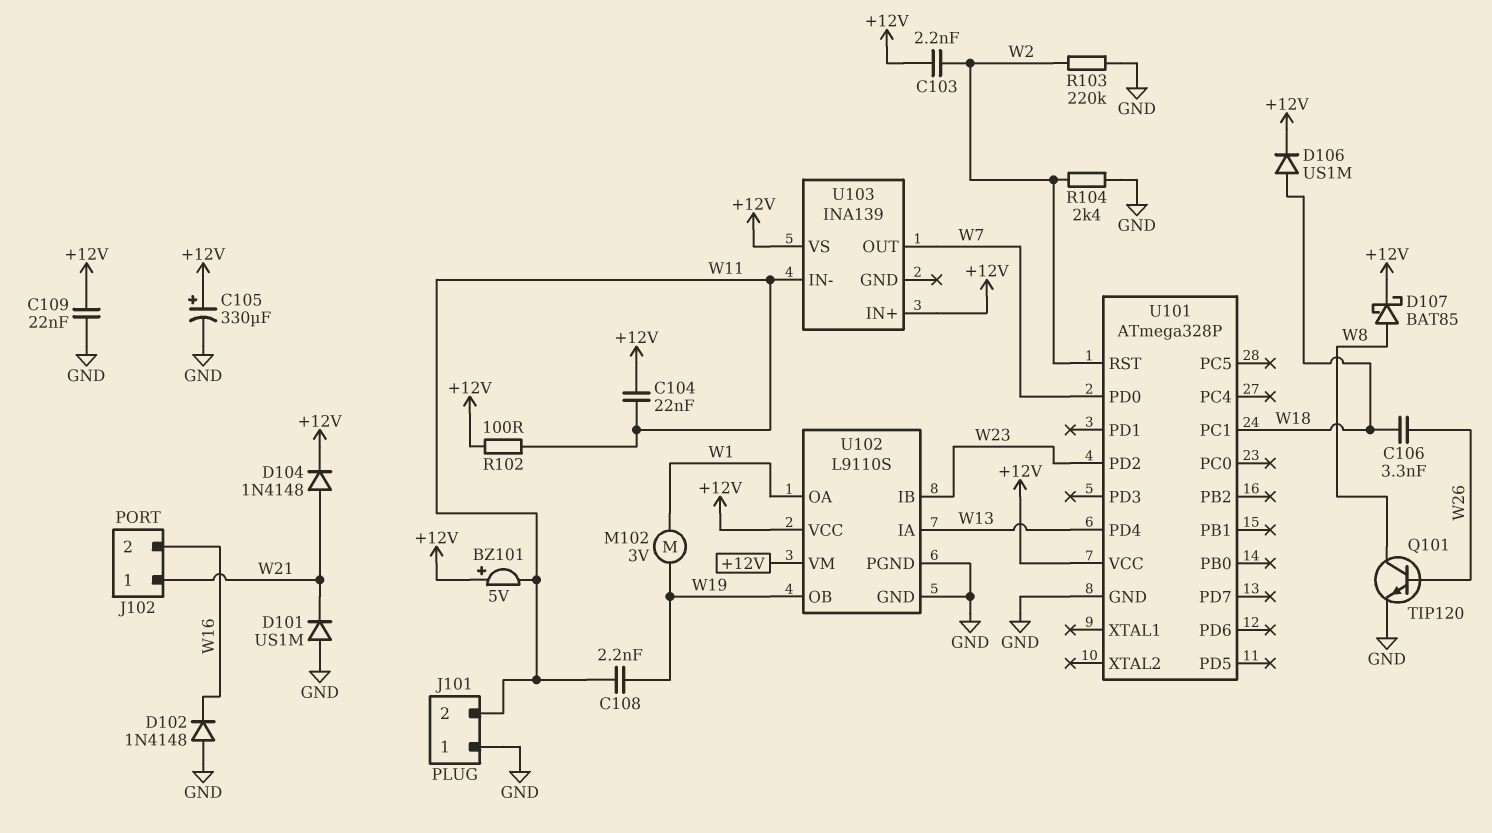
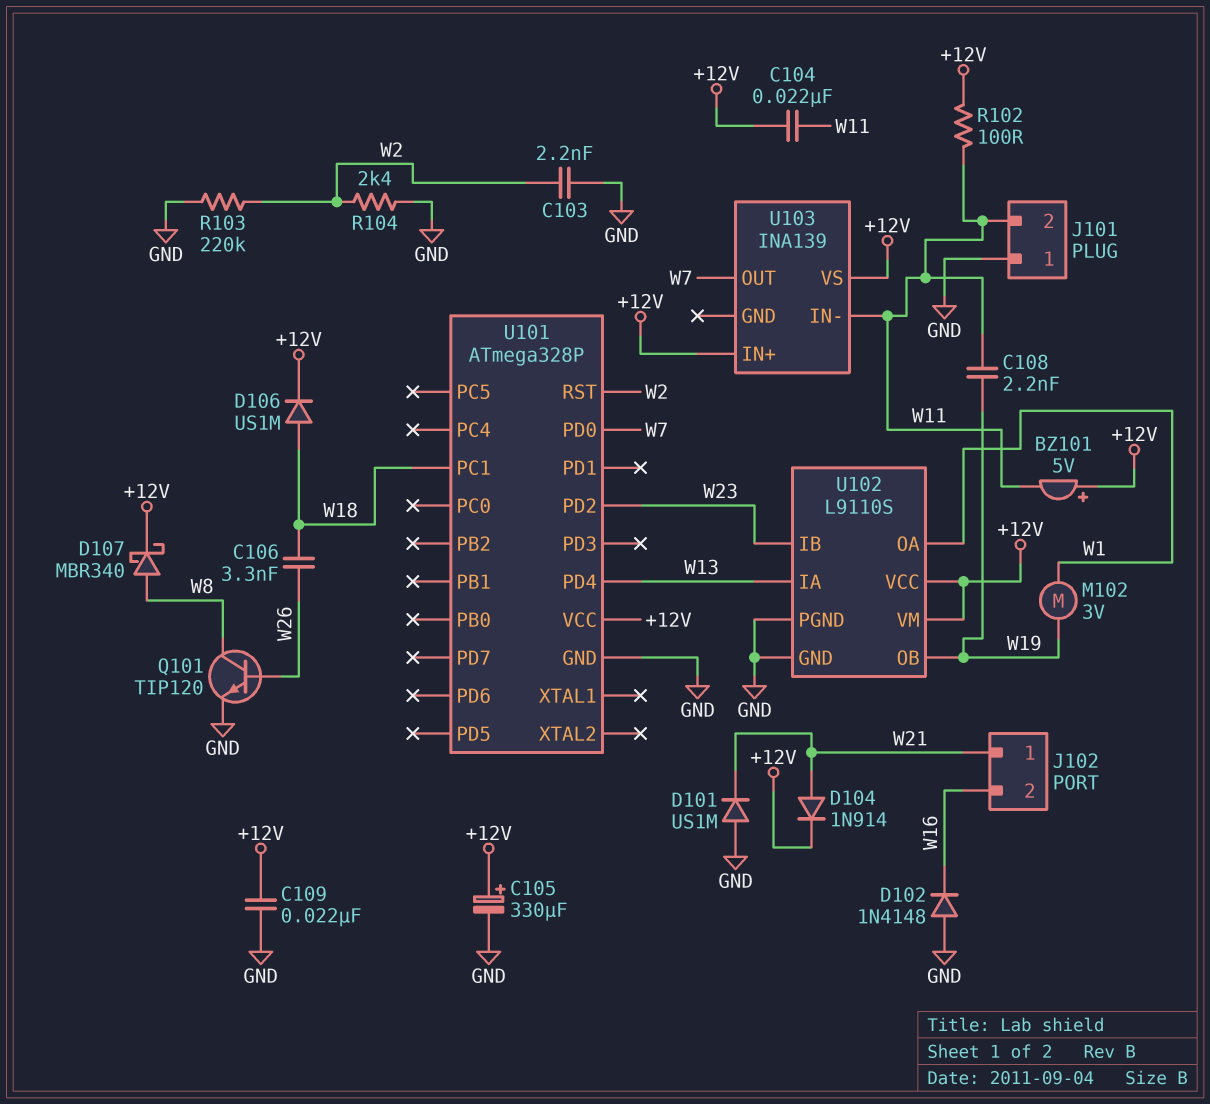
C103: 2.2nF (+12V, W2) -> 2.2nF (GND, W2)
D104: diode 1N4148 (A W21, K +12V) -> diode 1N914 (A W21, K +12V)
D107: schottky BAT85 (A W8, K +12V) -> schottky MBR340 (A W8, K +12V)

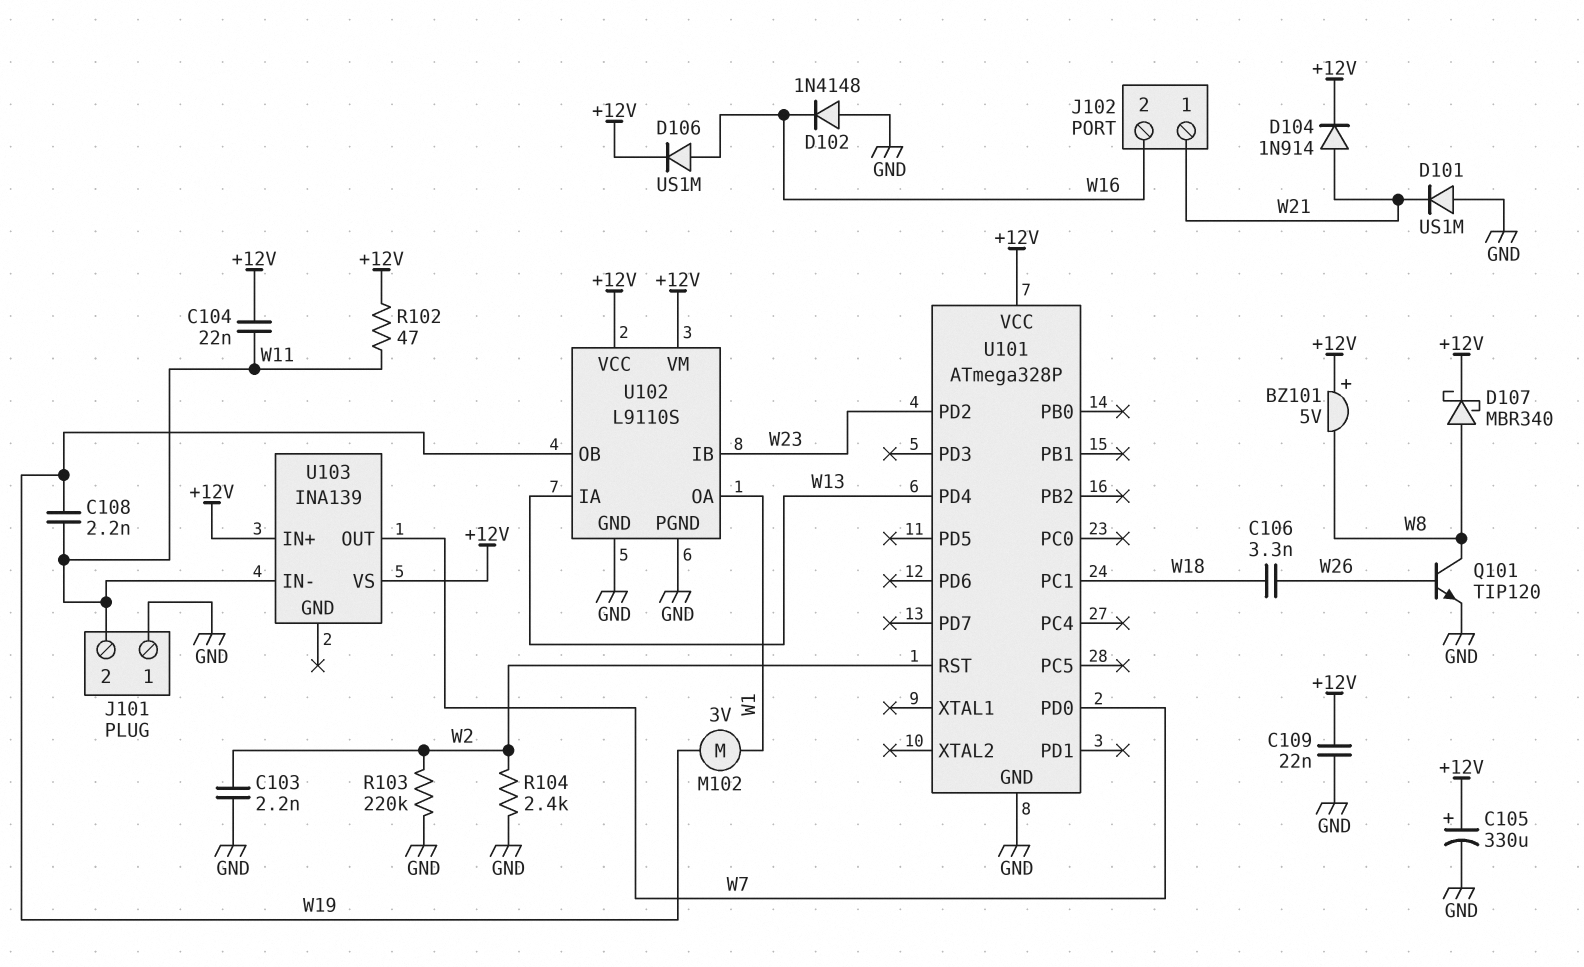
BZ101: buzzer 5V (plus +12V, minus W11) -> buzzer 5V (plus +12V, minus W8)
D106: diode US1M (A W18, K +12V) -> diode US1M (A W16, K +12V)
R102: 100 (+12V, W11) -> 47 (+12V, W11)

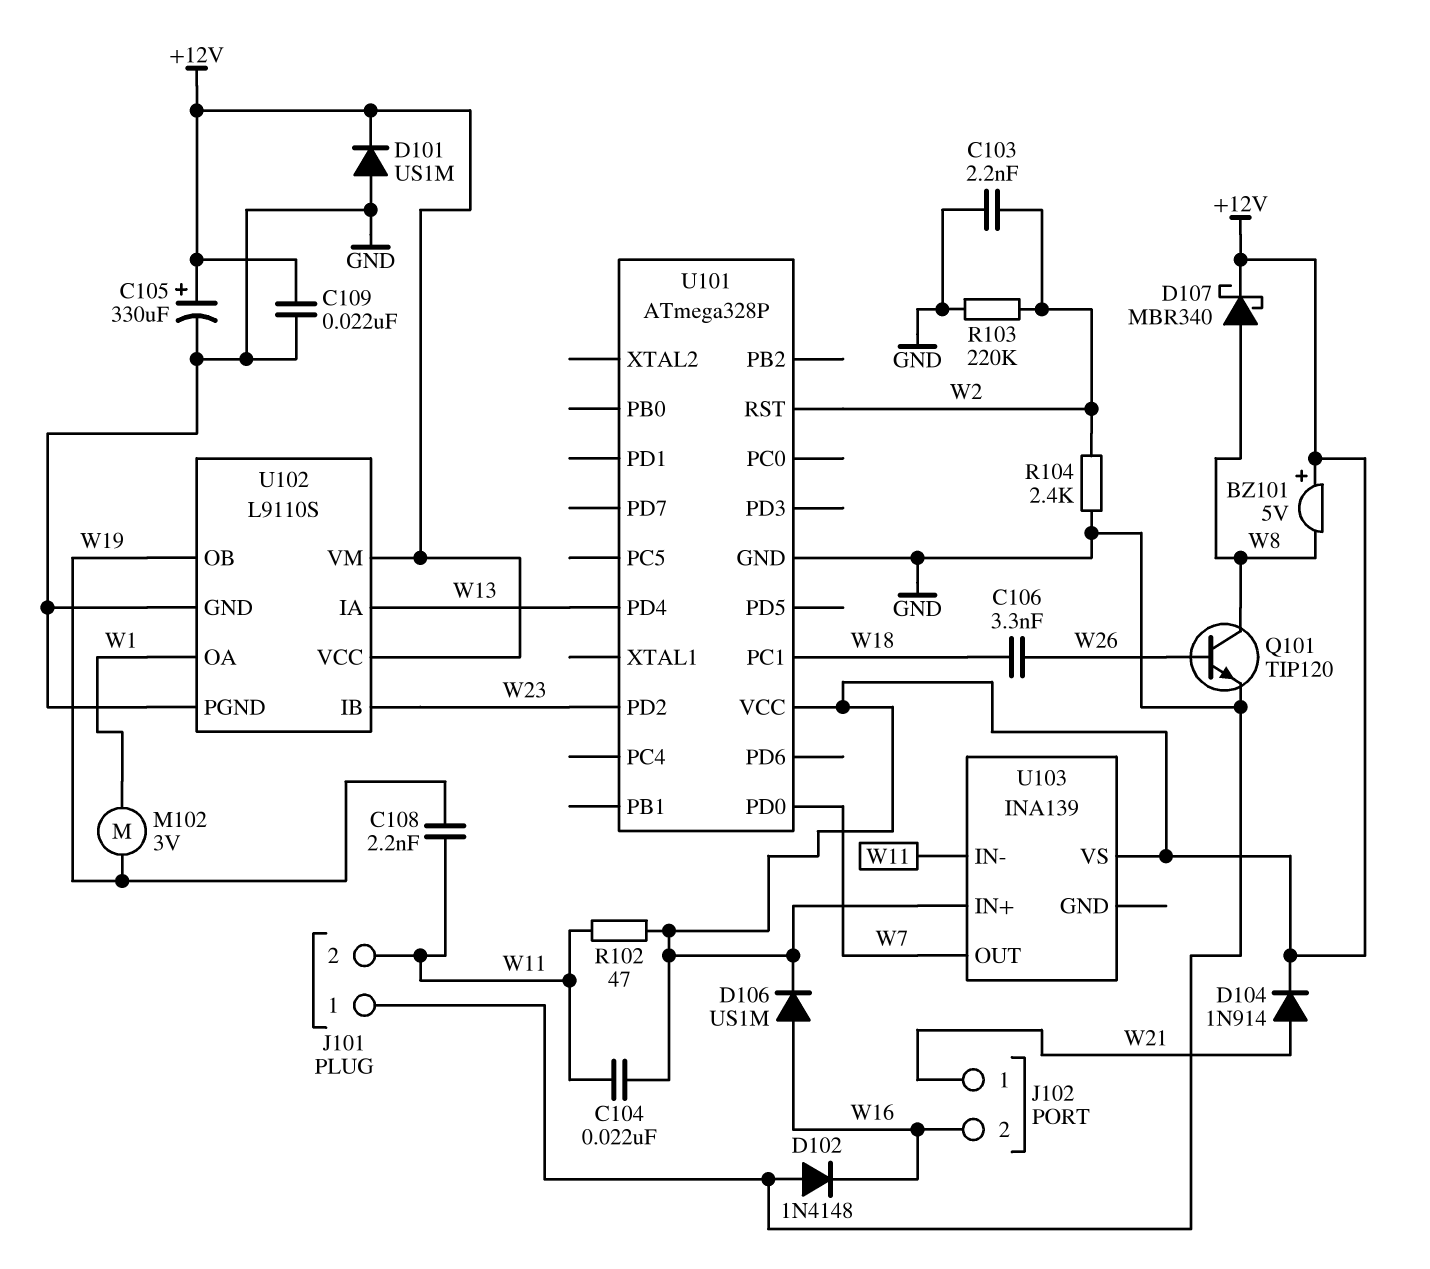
D101: diode US1M (A GND, K W21) -> diode US1M (A GND, K +12V)

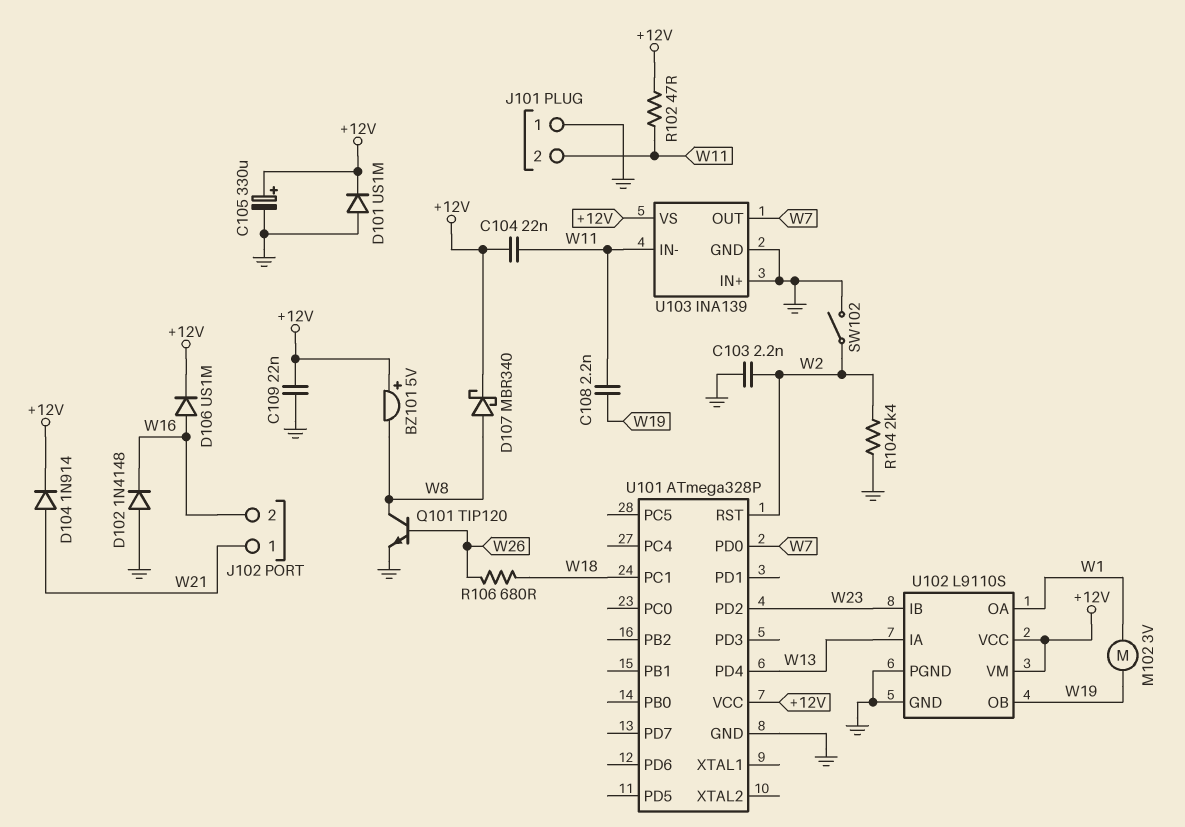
C106: 3.3nF (W18, W26) -> none
R103: 220k (GND, W2) -> none
R106: none -> 680 (W18, W26)
SW102: none -> switch (GND, W2)
U103 pin GND: none -> GND
U103 pin IN+: +12V -> GND

